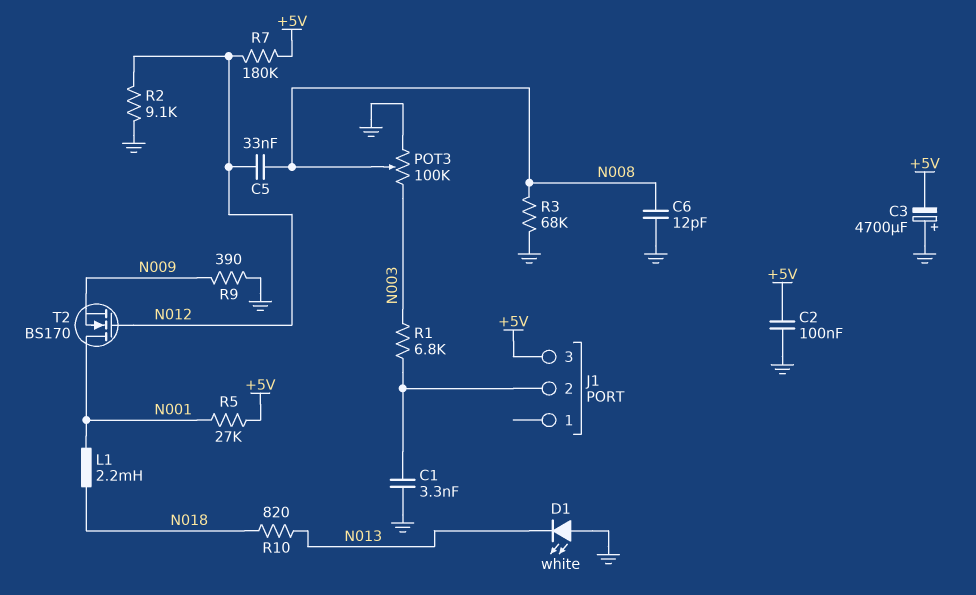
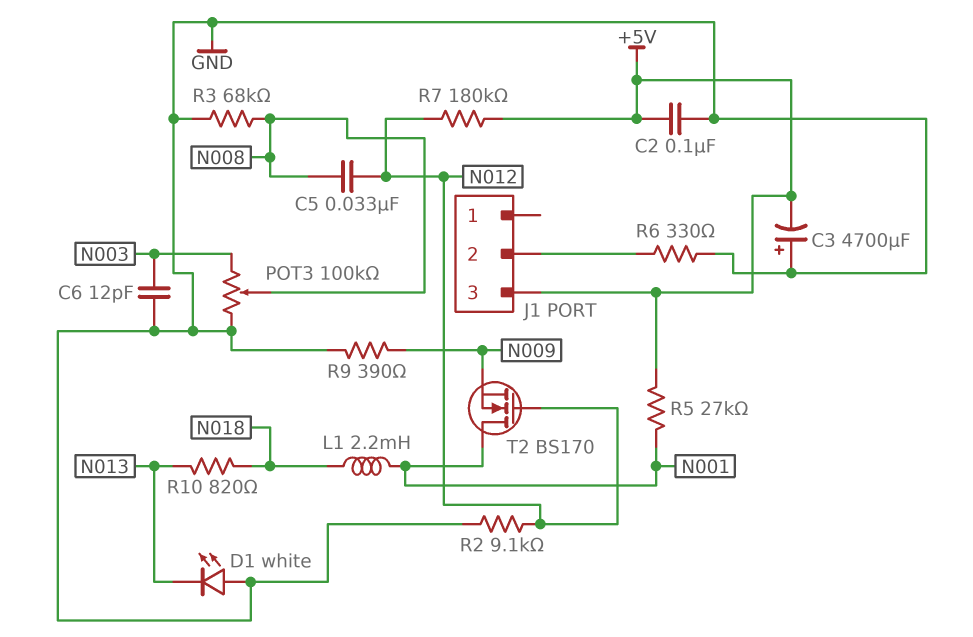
C1: 3.3nF (GND, J1/2) -> none
C6: 12pF (GND, N008) -> 12pF (GND, N003)
R1: 6.8k (J1/2, N003) -> none
R6: none -> 330 (GND, J1/2)

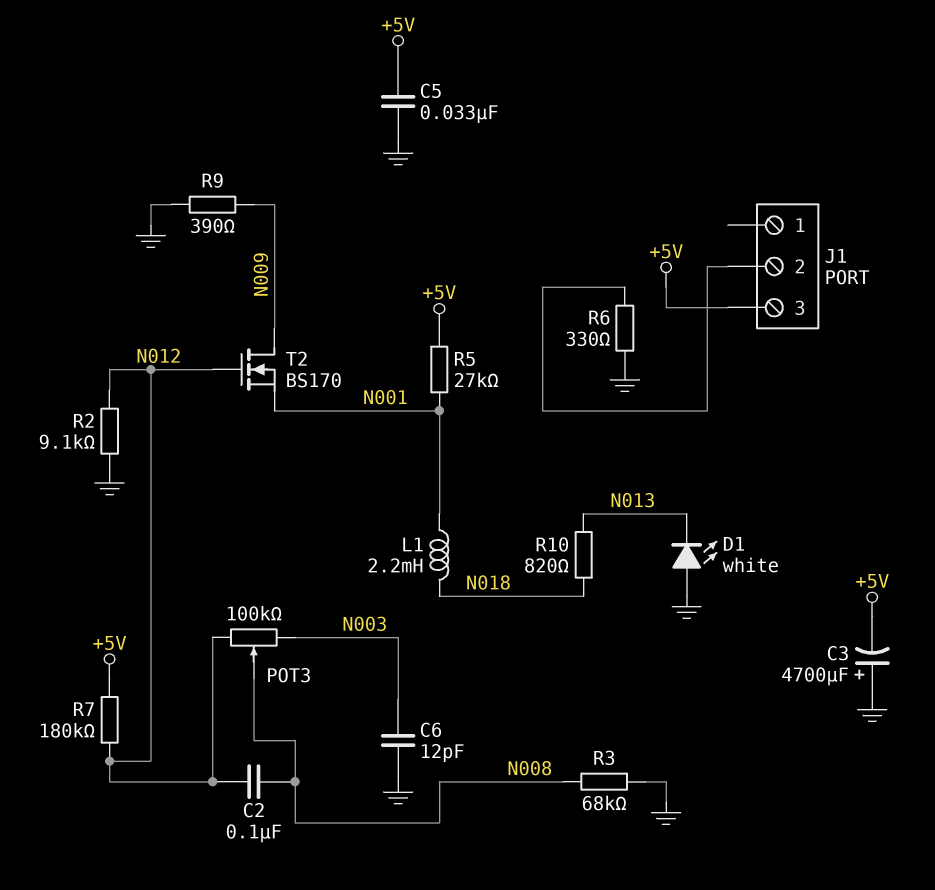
C2: 100nF (+5V, GND) -> 100nF (N008, N012)
C5: 33nF (N008, N012) -> 33nF (+5V, GND)
POT3: 100k (GND, N003, wiper N008) -> 100k (N003, N012, wiper N008)
T2: NMOS BS170 (G N012, D N001, S N009) -> NMOS BS170 (G N012, D N009, S N001)

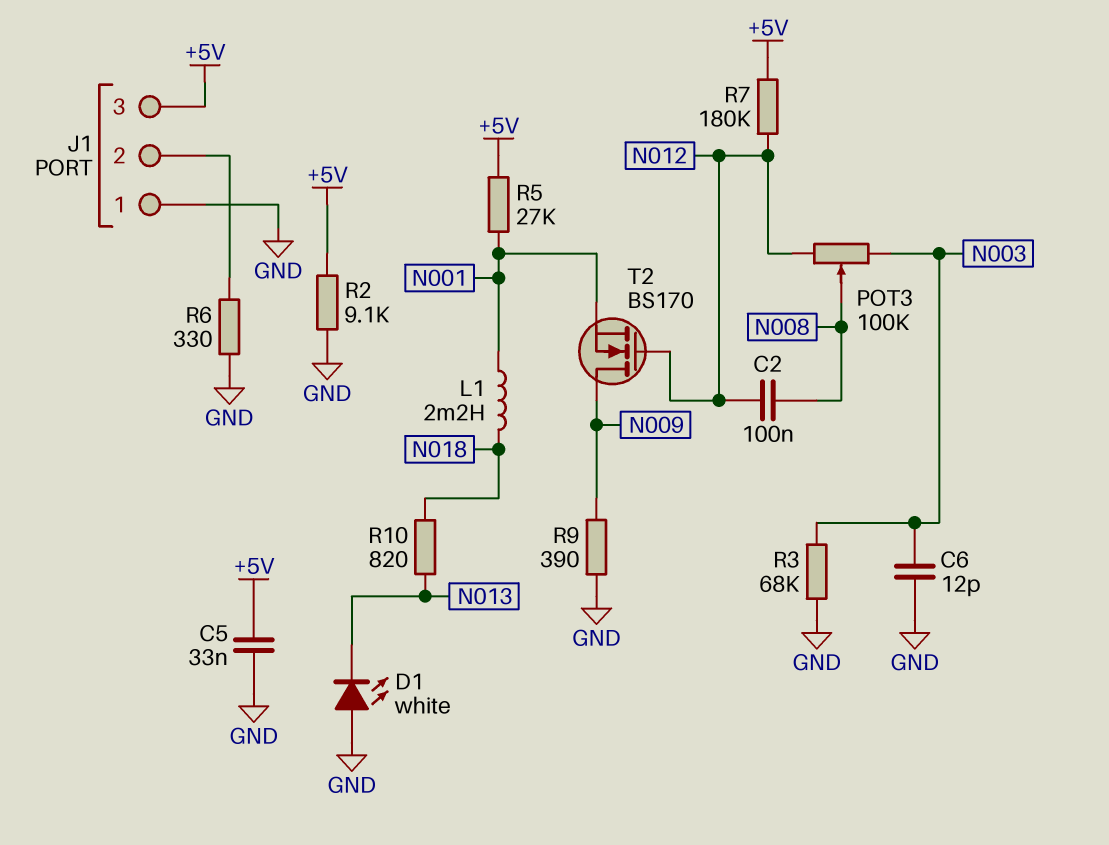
C3: 4700uF (plus GND, minus +5V) -> none
J1 pin 1: none -> GND
R2: 9.1k (GND, N012) -> 9.1k (+5V, GND)
R3: 68k (GND, N008) -> 68k (GND, N003)

